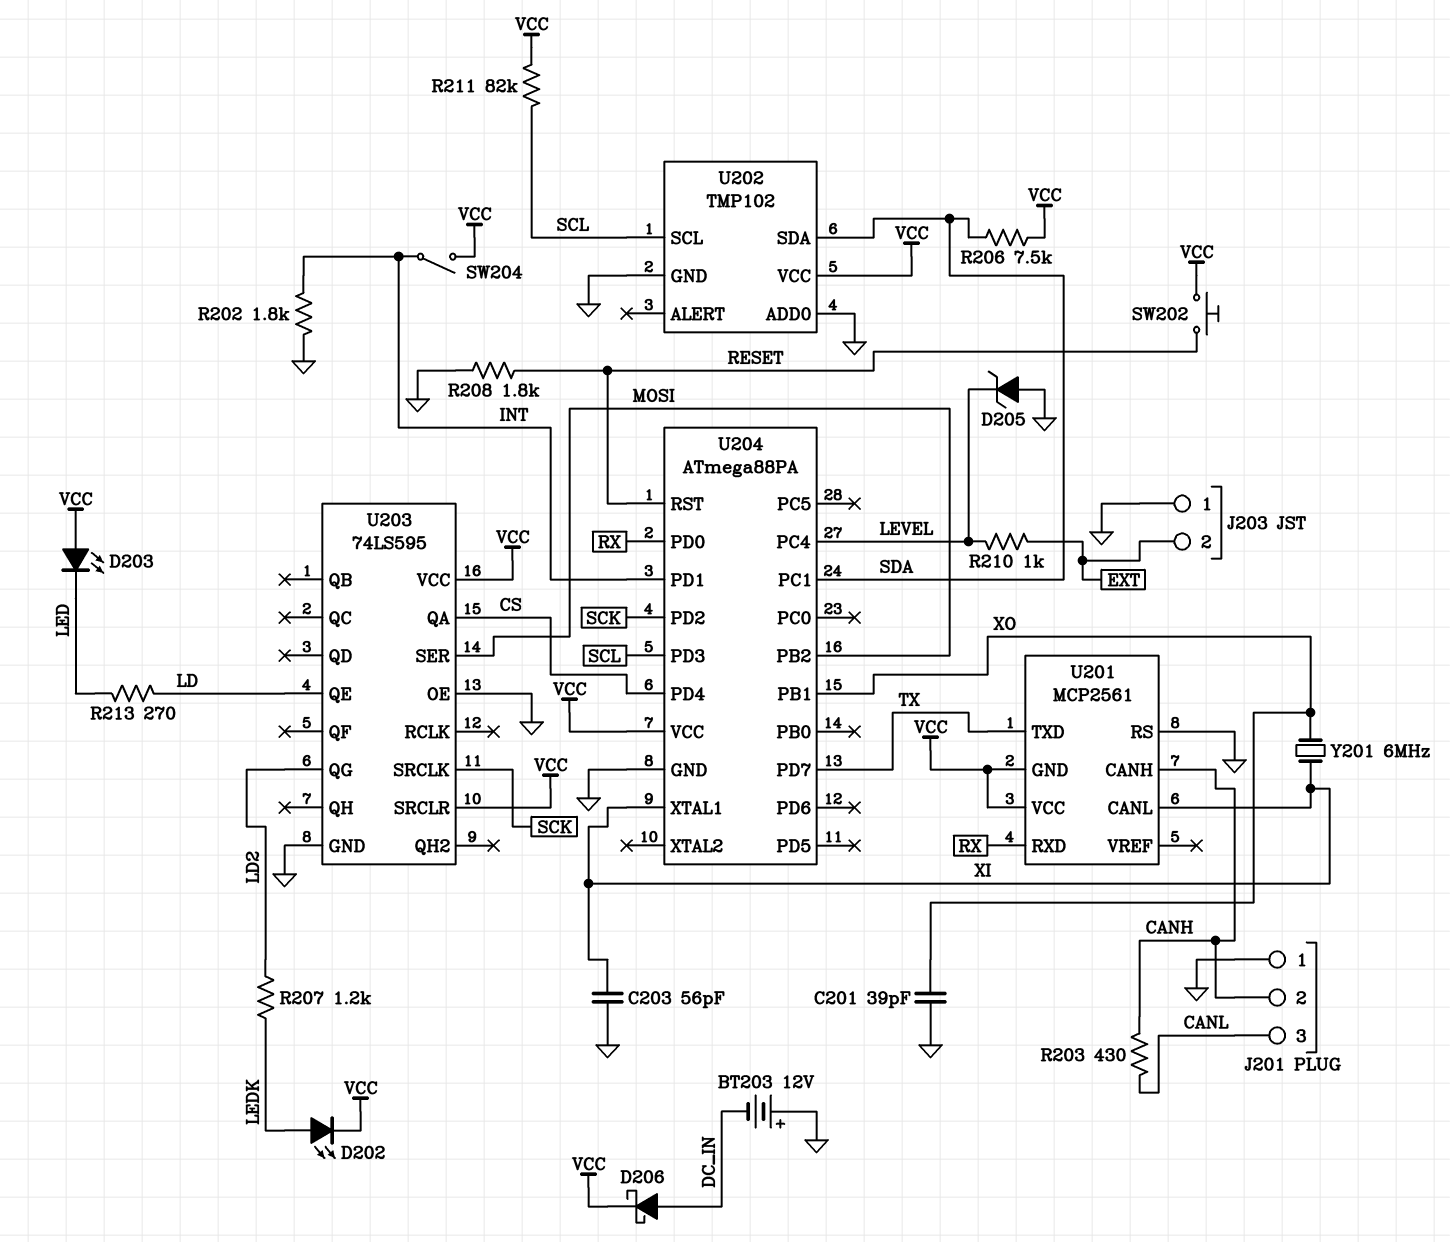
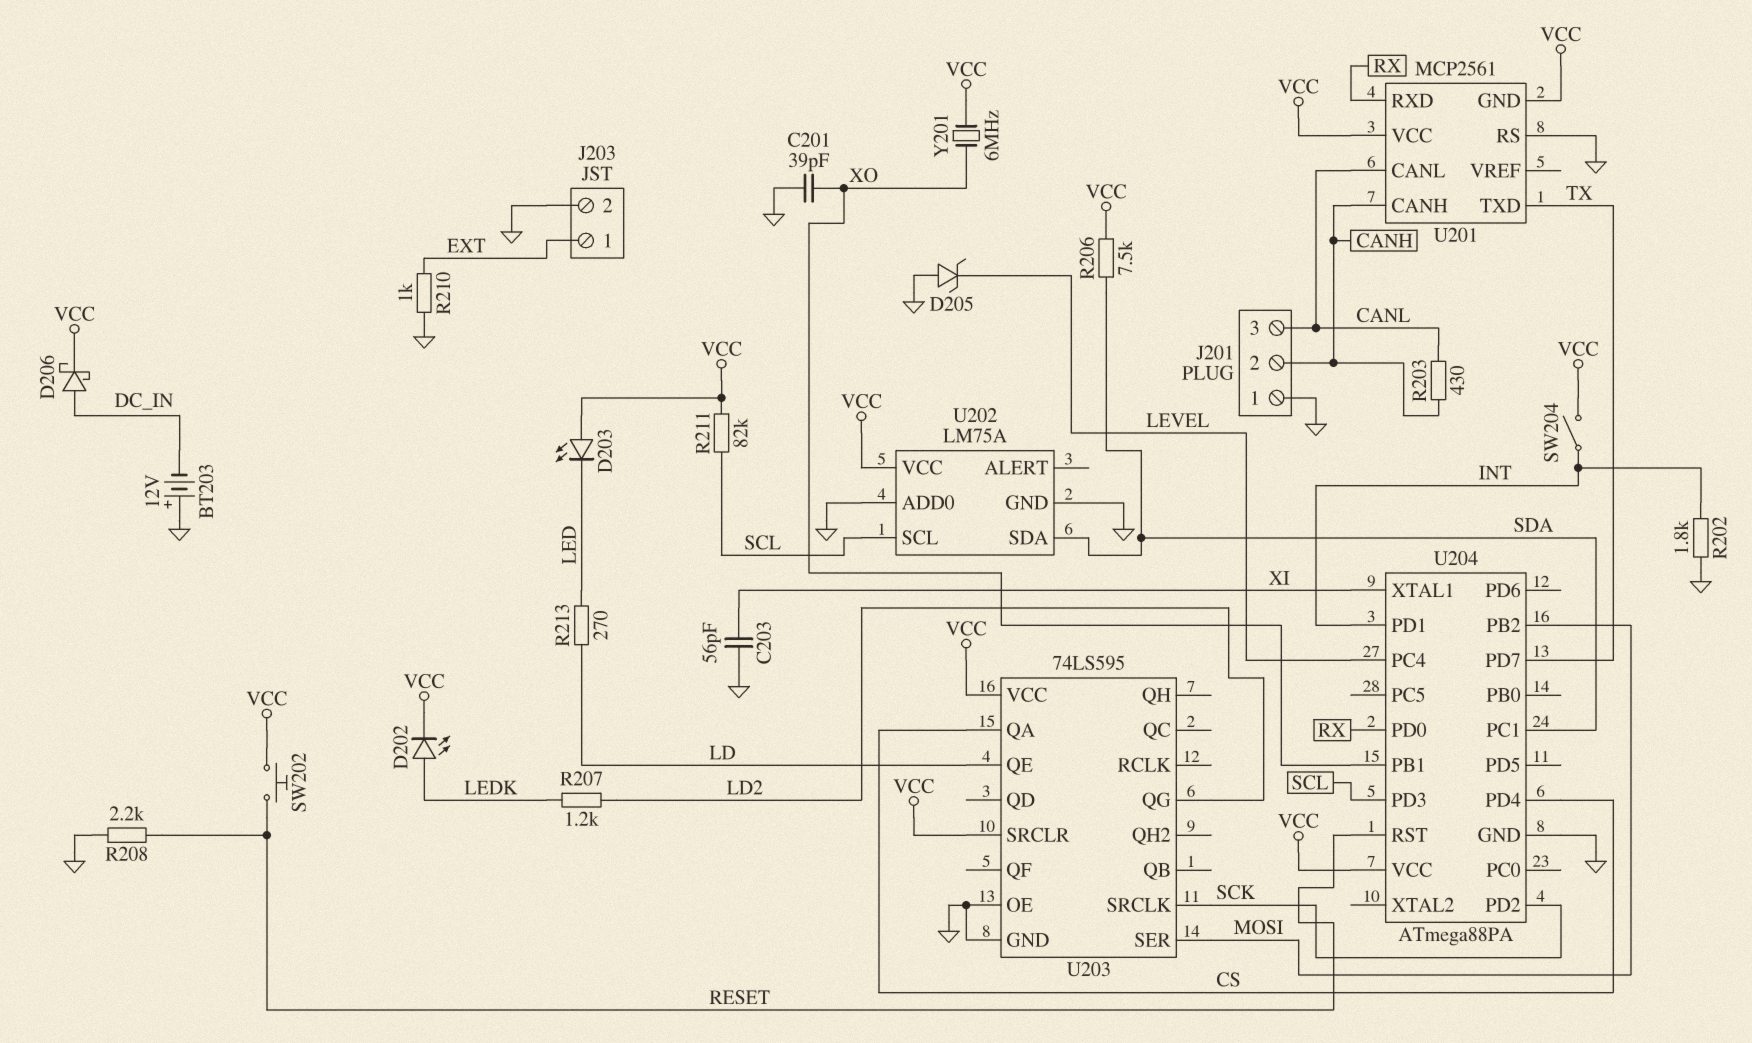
J203 pin 1: GND -> EXT
J203 pin 2: EXT -> GND
R208: 1.8k (GND, RESET) -> 2.2k (GND, RESET)
R210: 1k (EXT, LEVEL) -> 1k (EXT, GND)
U201 pin CANL: XI -> CANL
U202: TMP102 -> LM75A
Y201: 6MHz (XI, XO) -> 6MHz (VCC, XO)

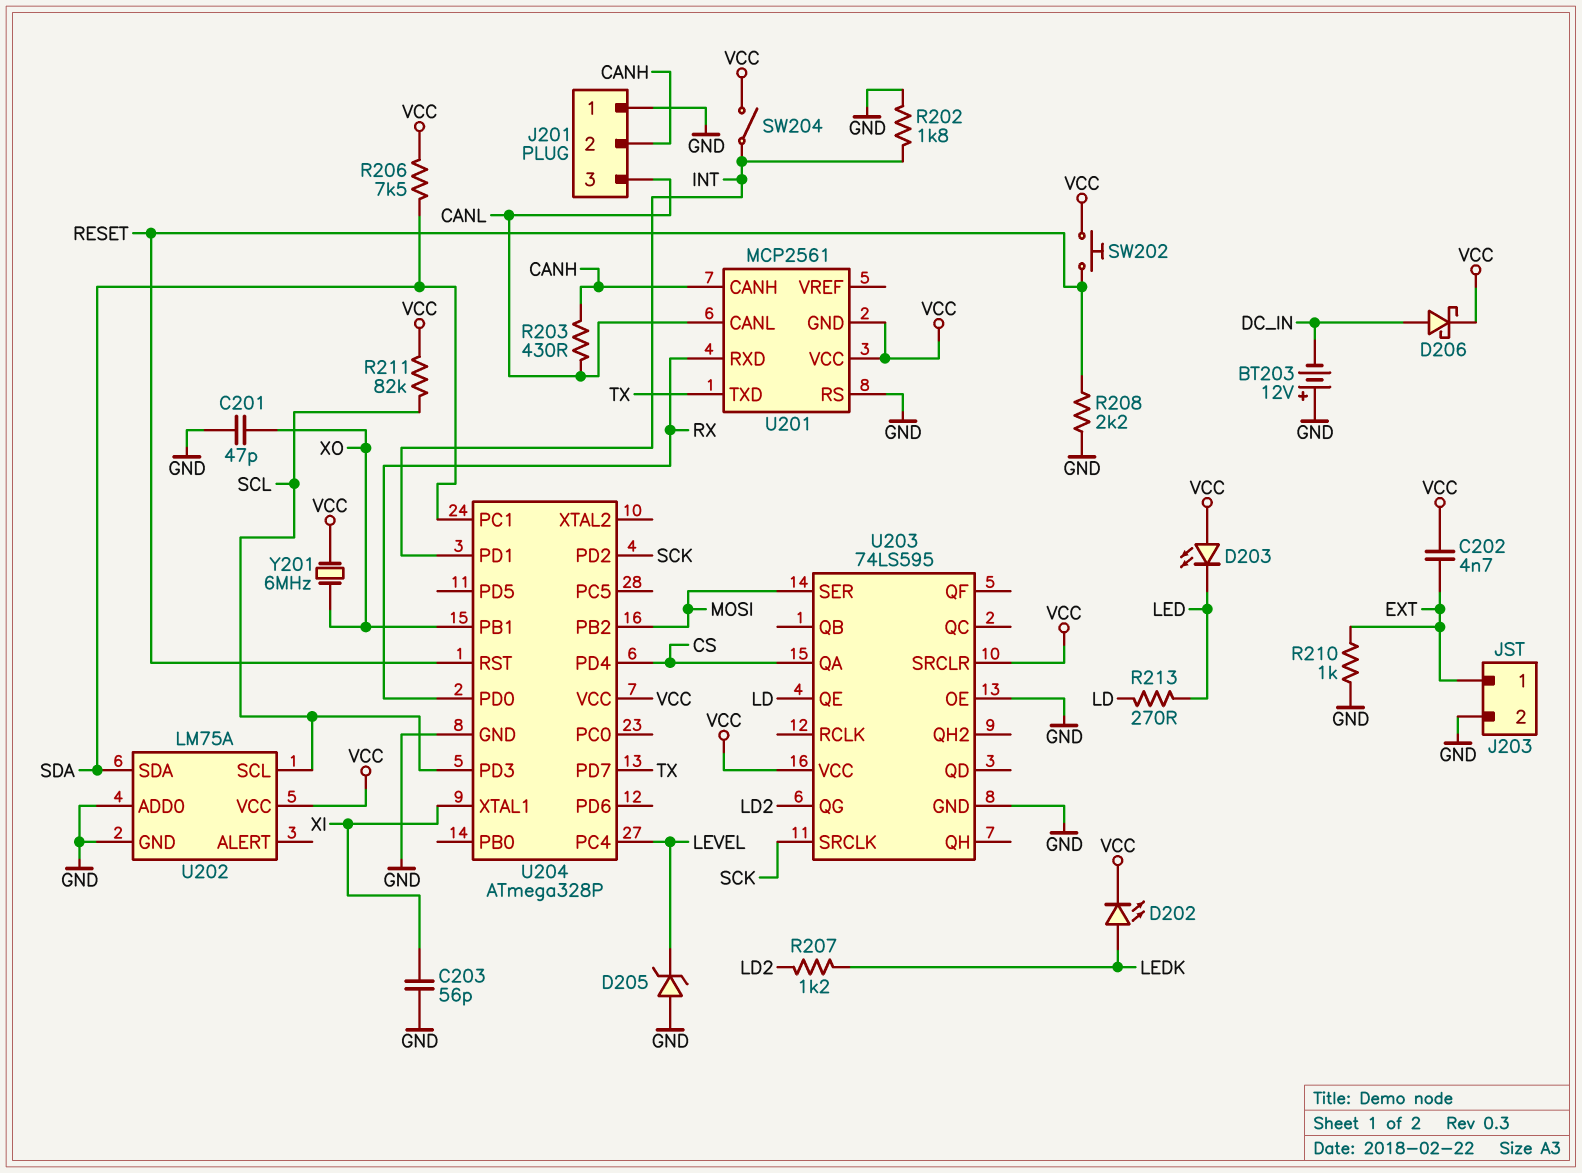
C201: 39pF (GND, XO) -> 47pF (GND, XO)
C202: none -> 4.7nF (EXT, VCC)
U204: ATmega88PA -> ATmega328P

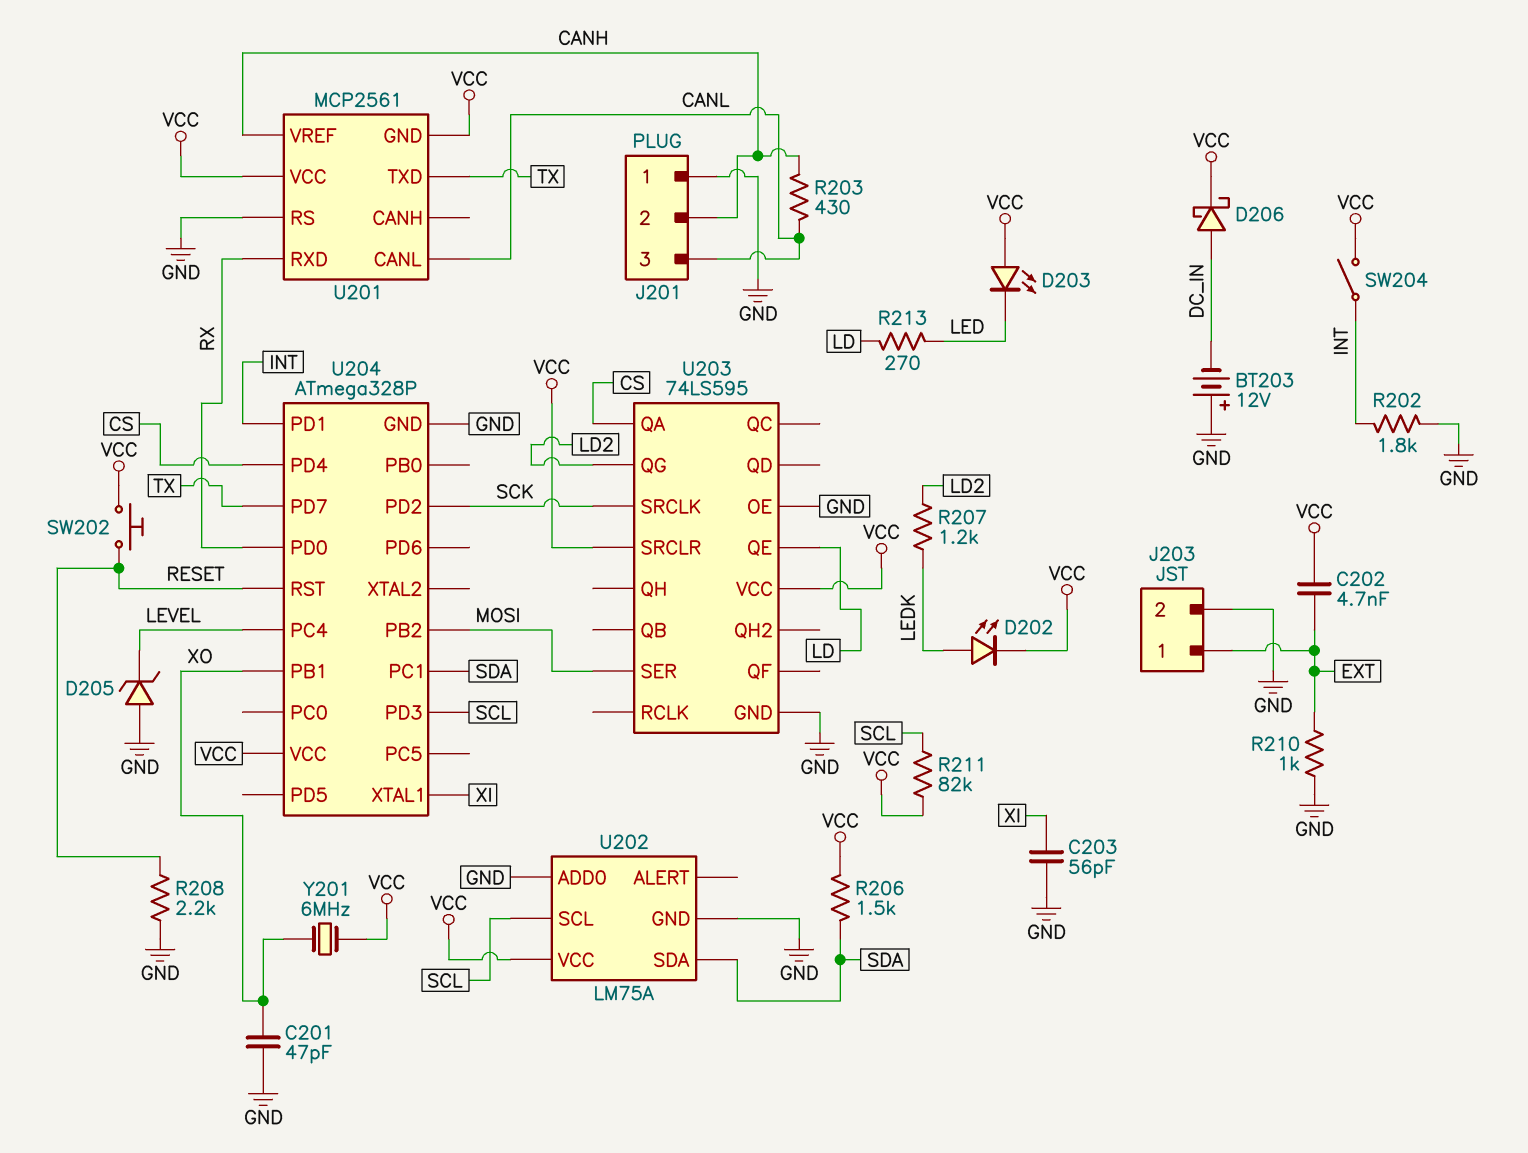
R206: 7.5k (SDA, VCC) -> 1.5k (SDA, VCC)
U201 pin CANH: CANH -> none
U201 pin VREF: none -> CANH

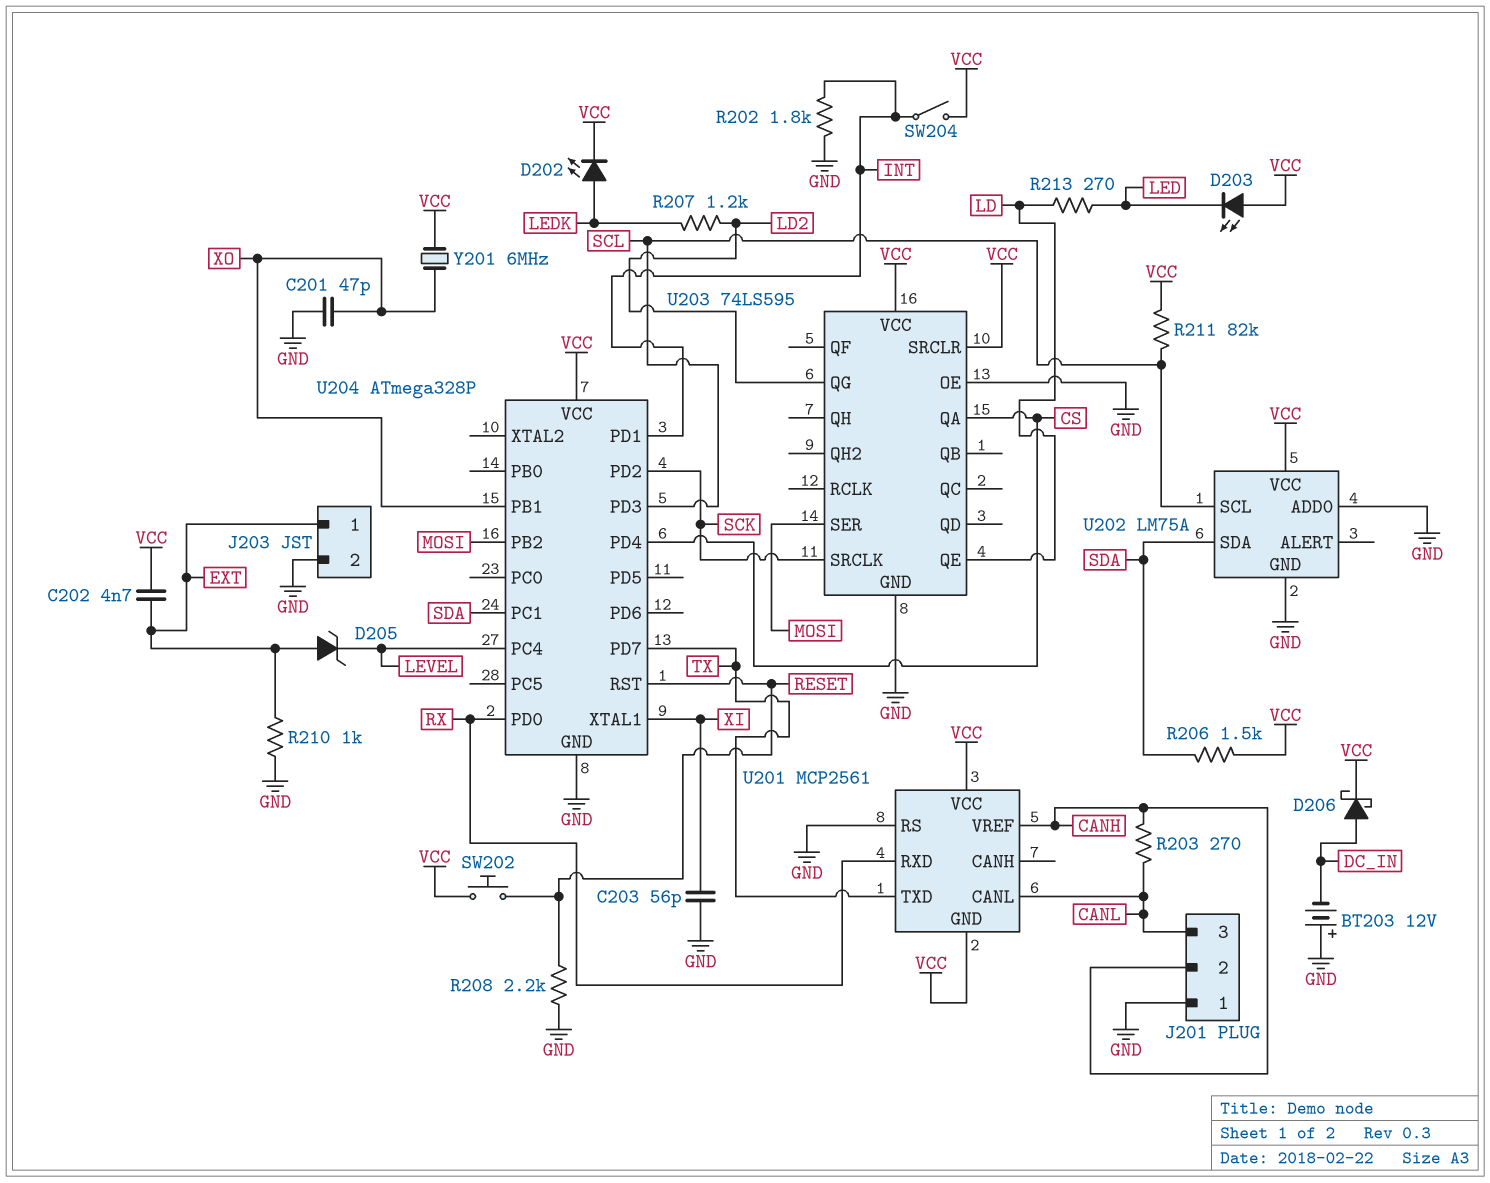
D205: zener (A GND, K LEVEL) -> zener (A EXT, K LEVEL)
R203: 430 (CANH, CANL) -> 270 (CANH, CANL)

